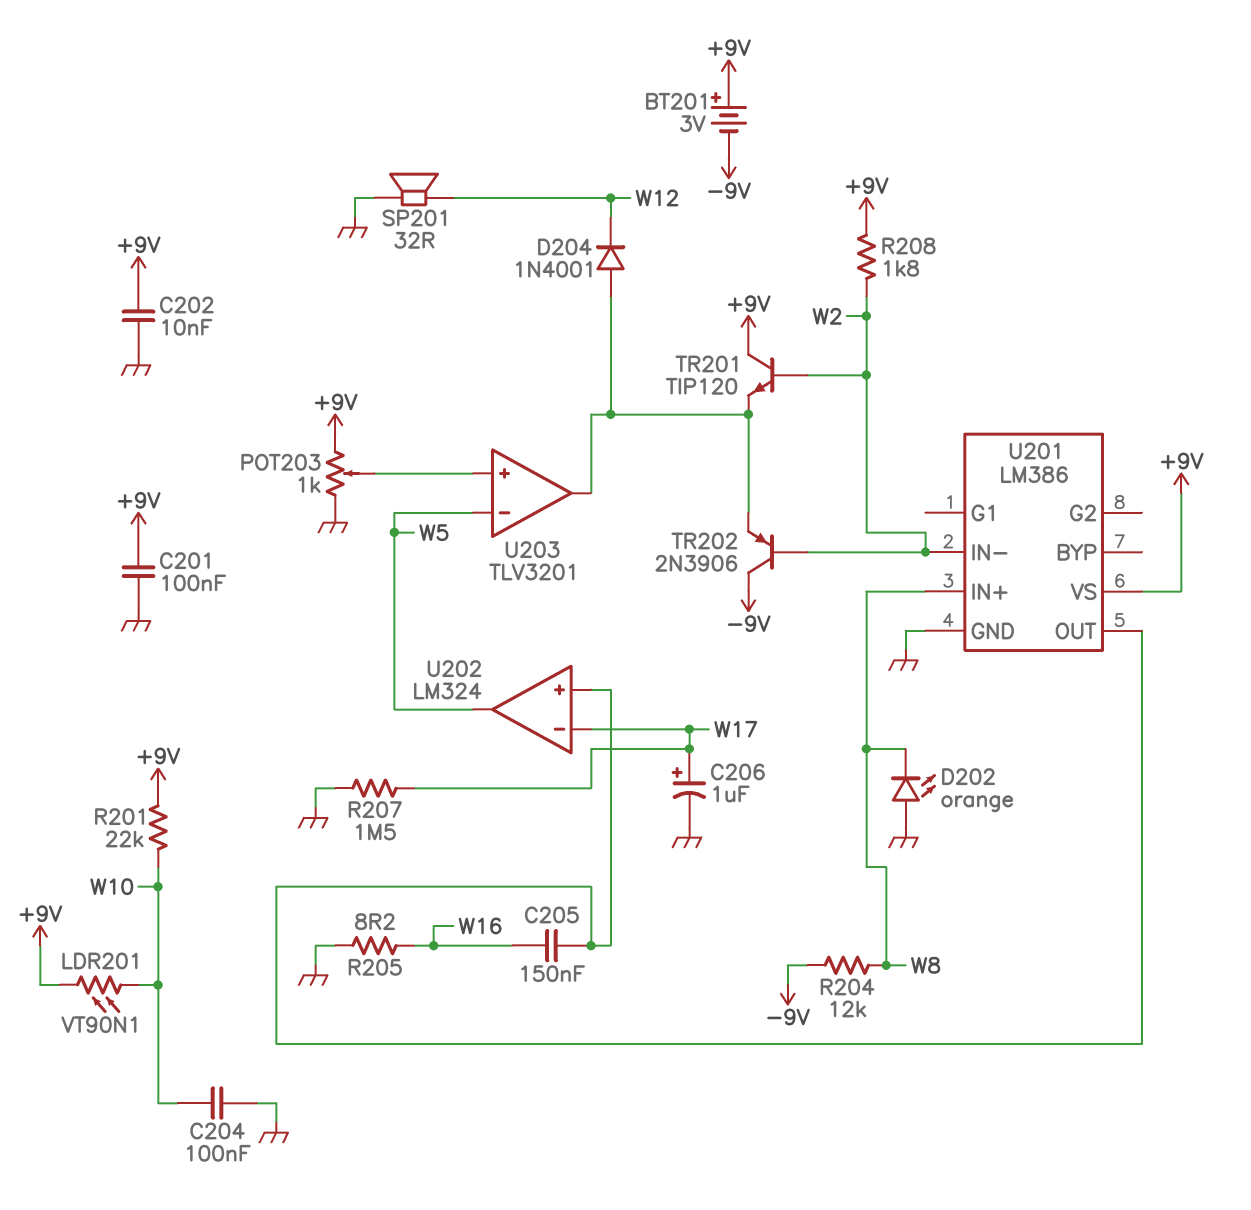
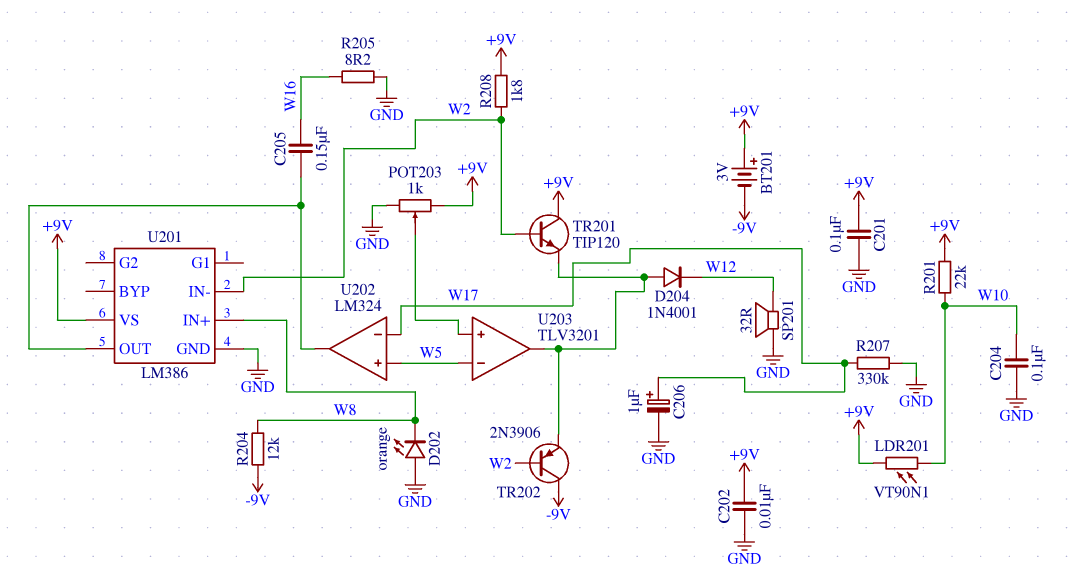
R207: 1.5M (GND, W17) -> 330k (GND, W17)
U202 pin in+: U201/OUT -> W5
U202 pin out: W5 -> U201/OUT

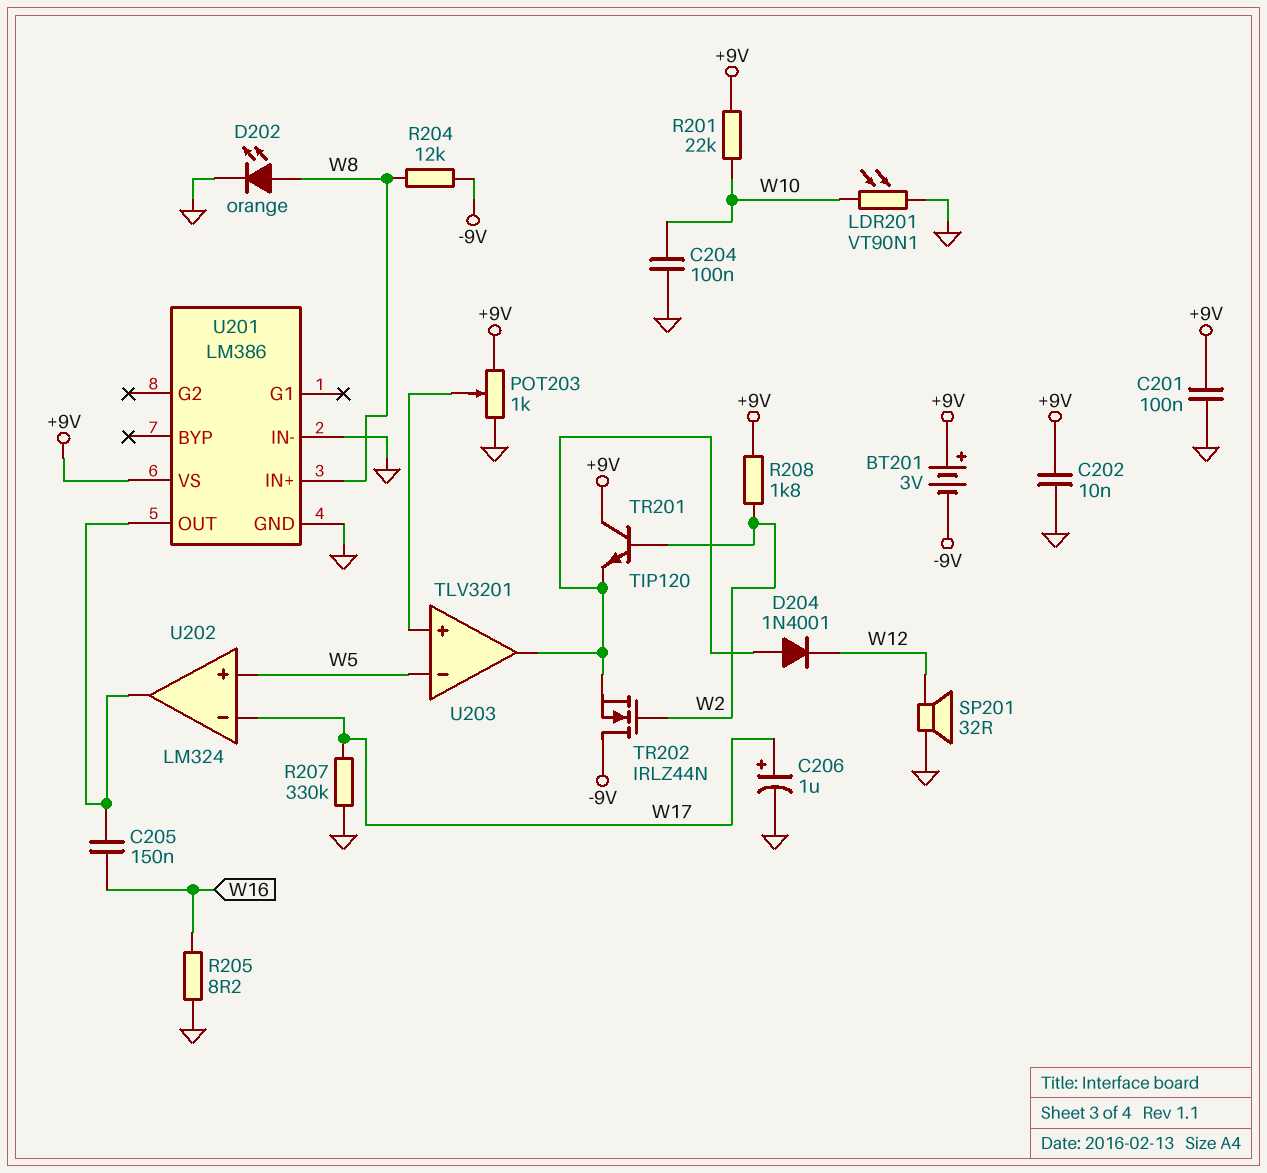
D202: LED orange (A GND, K W8) -> LED orange (A W8, K GND)
LDR201: VT90N1 (+9V, W10) -> VT90N1 (GND, W10)
TR202: PNP 2N3906 (B W2, C -9V, E U203/out) -> NMOS IRLZ44N (G W2, D -9V, S U203/out)
U201 pin IN-: W2 -> GND

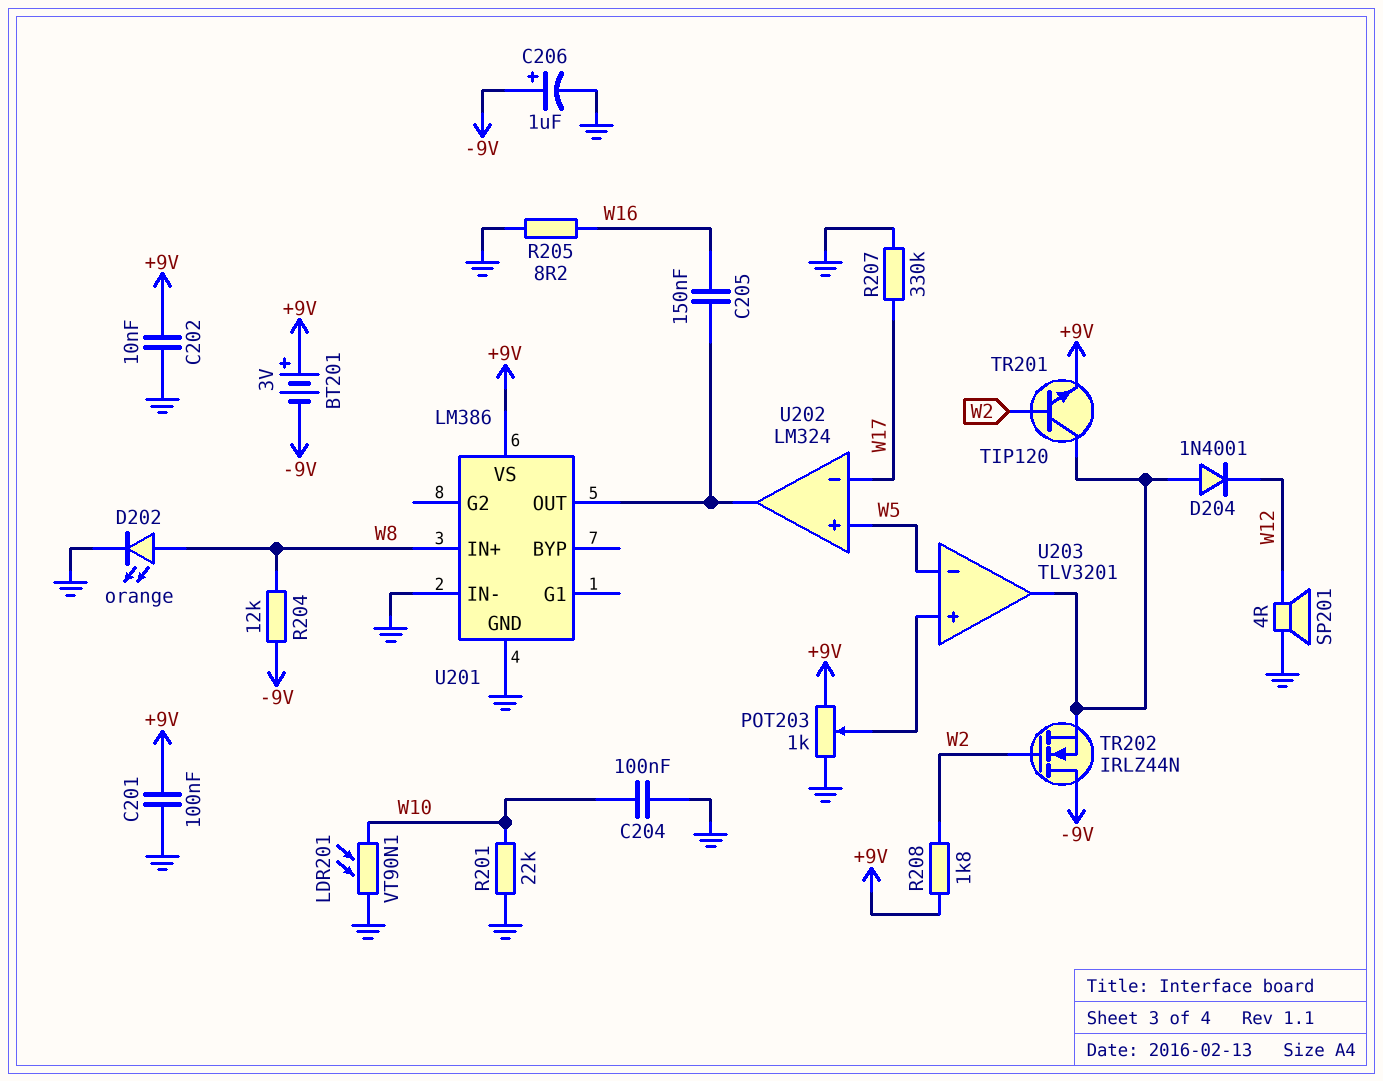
C206: 1uF (plus W17, minus GND) -> 1uF (plus -9V, minus GND)
R201: 22k (+9V, W10) -> 22k (GND, W10)
SP201: speaker 32R (GND, W12) -> speaker 4R (GND, W12)
TR201: NPN TIP120 (B W2, C +9V, E U203/out) -> NPN TIP120 (B W2, C U203/out, E +9V)

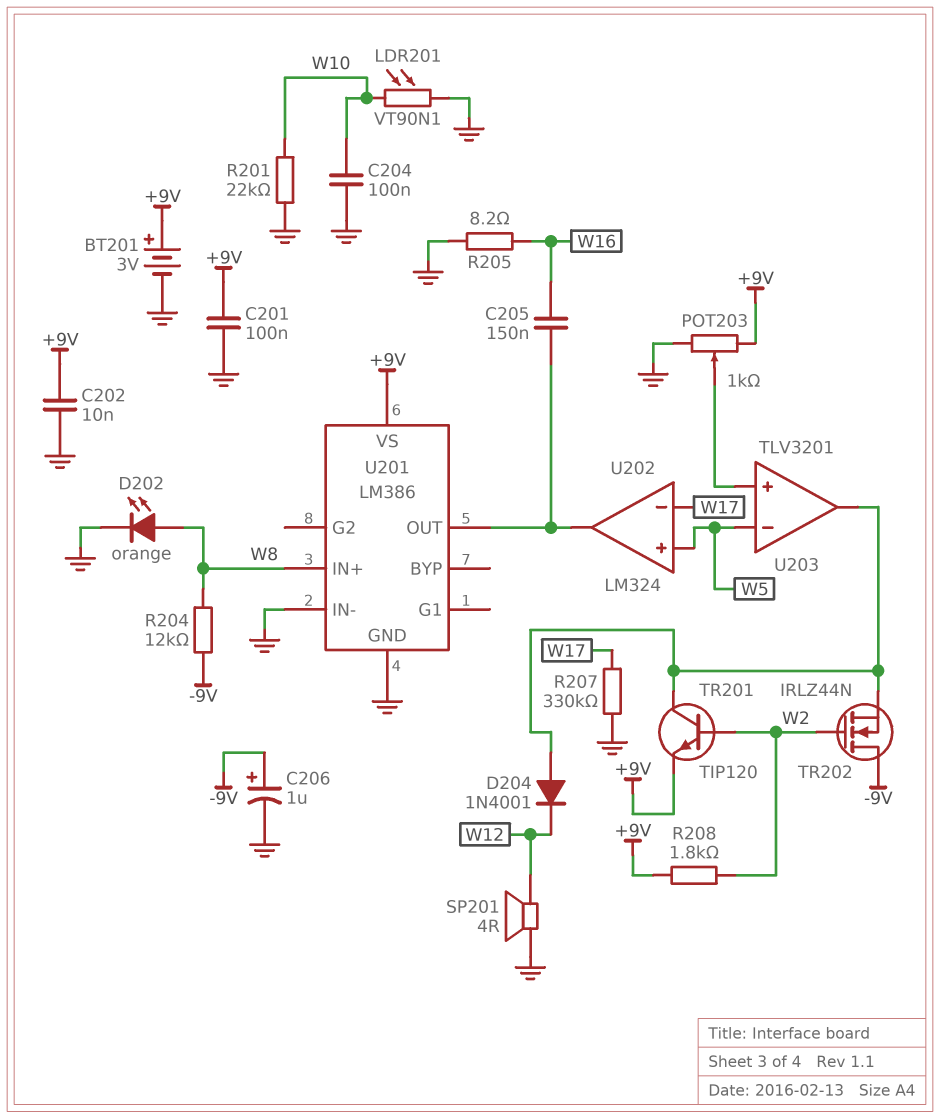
BT201: 3V (plus +9V, minus -9V) -> 3V (plus +9V, minus GND)

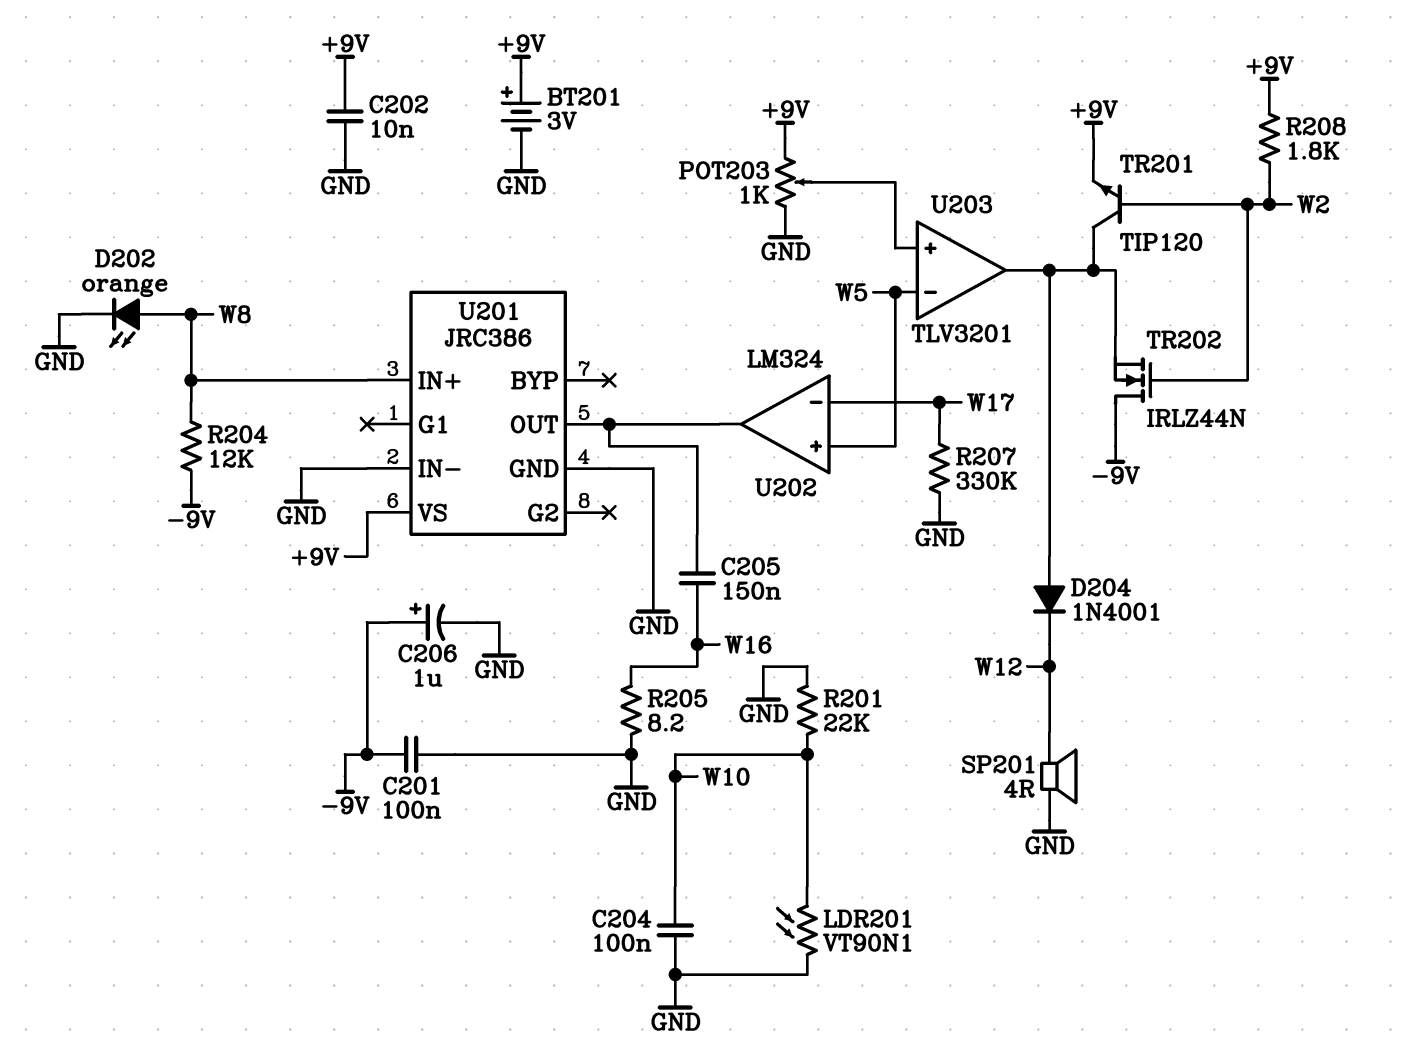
C201: 100nF (+9V, GND) -> 100nF (-9V, GND)
U201: LM386 -> JRC386

